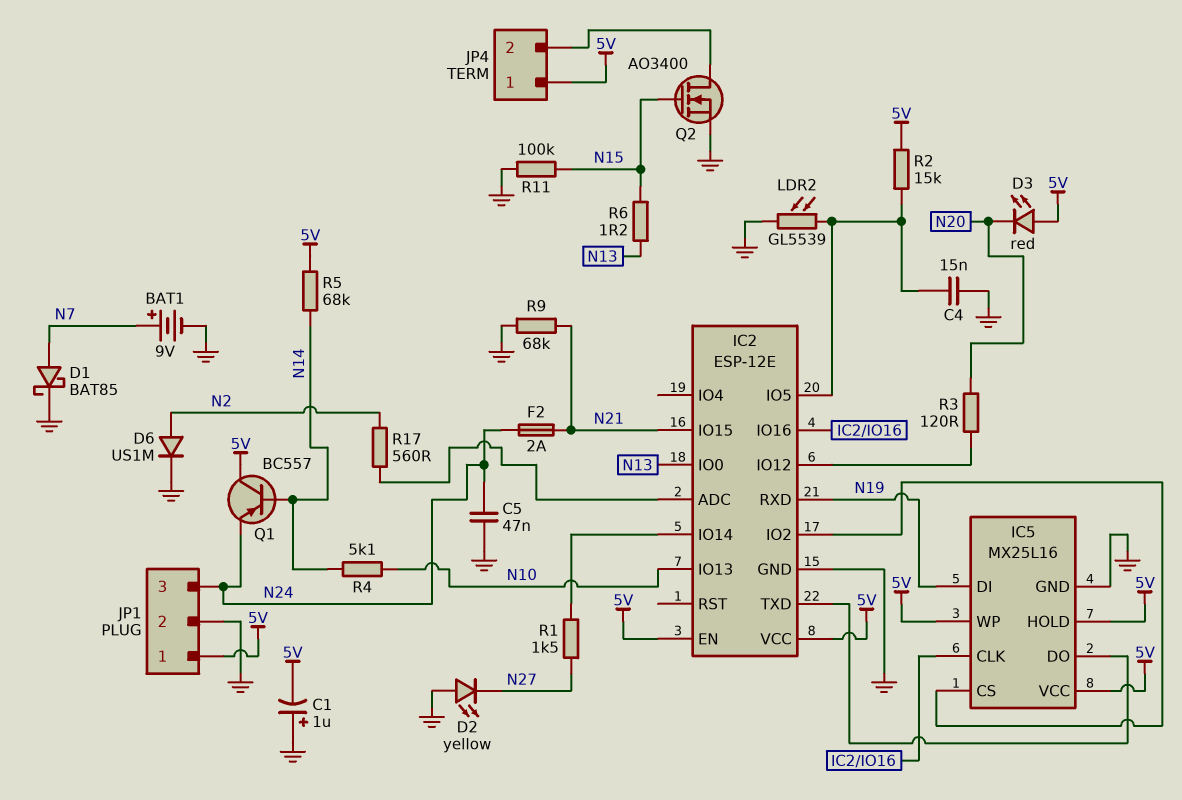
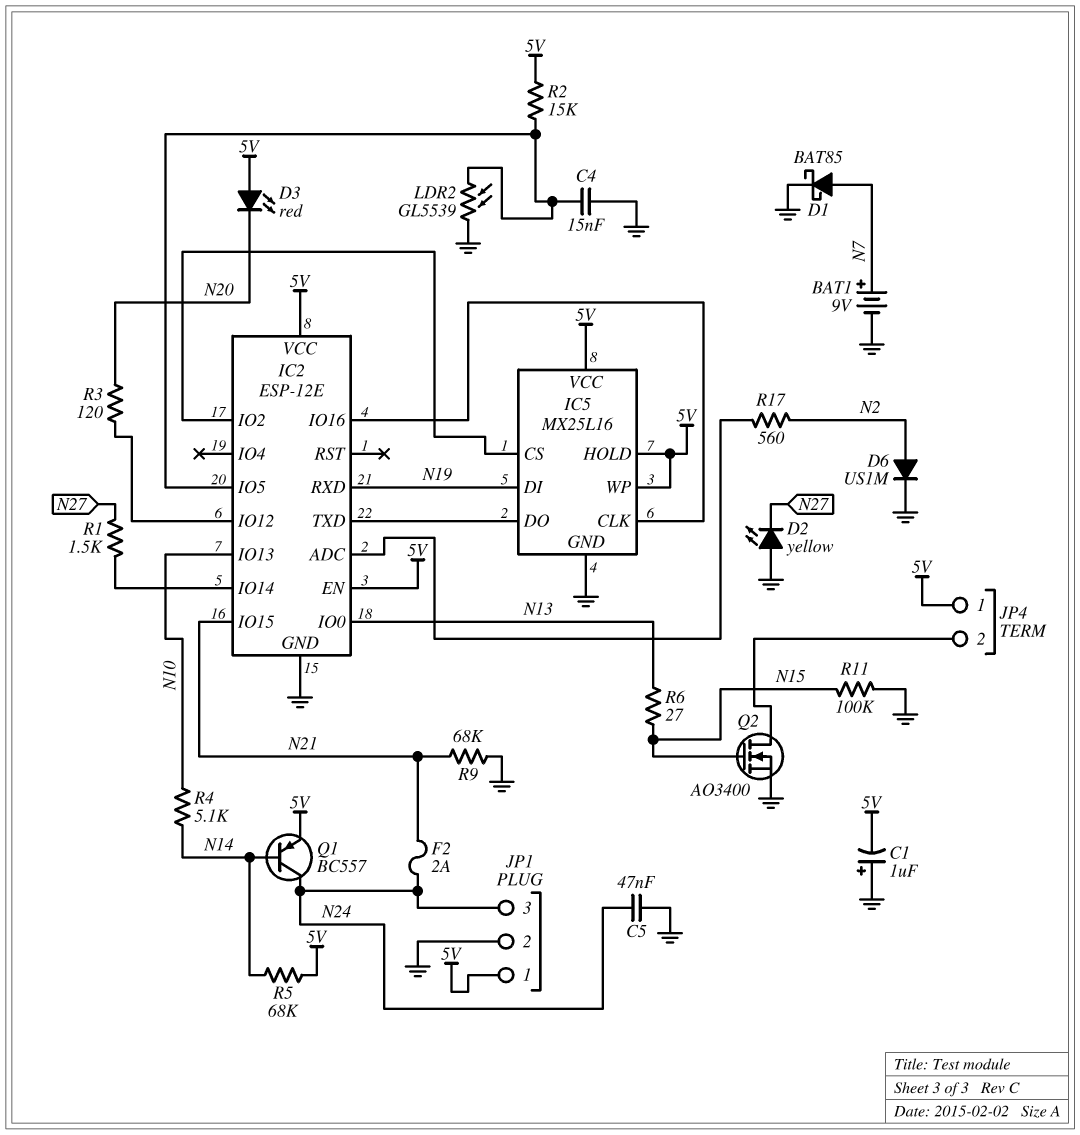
Q1: PNP BC557 (B N14, C 5V, E N24) -> PNP BC557 (B N14, C N24, E 5V)
R6: 1.2 (N13, N15) -> 27 (N13, N15)

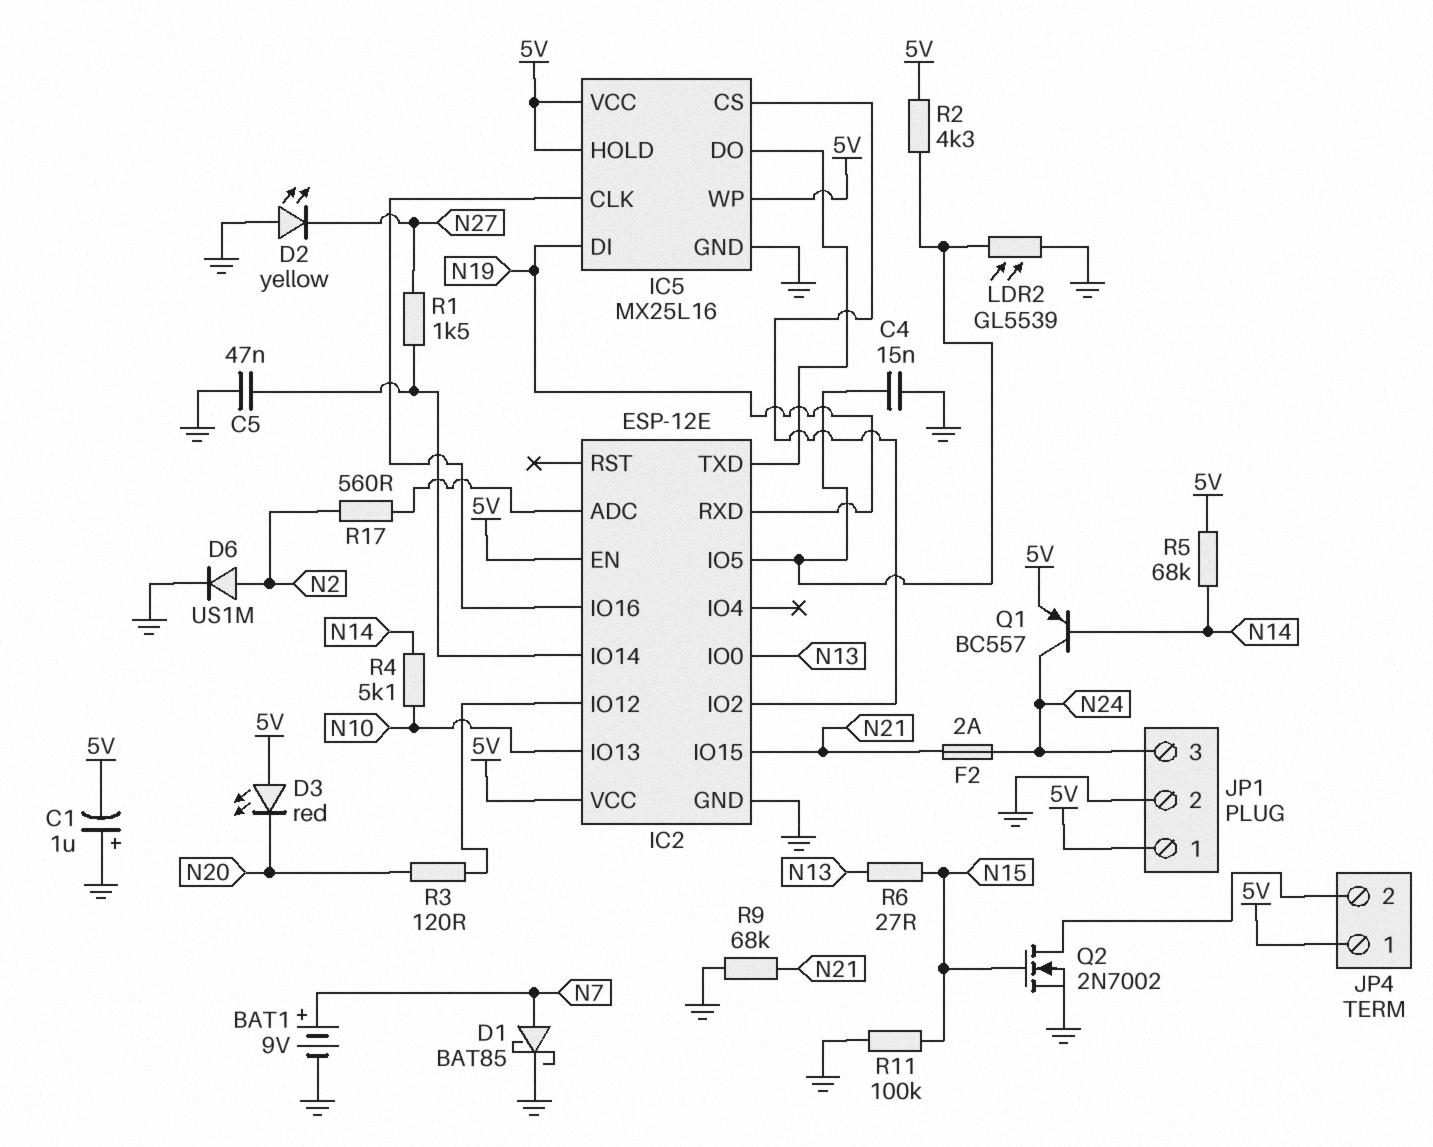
C5: 47nF (GND, N24) -> 47nF (GND, IC2/IO14)
Q2: NMOS AO3400 (G N15, D JP4/2, S GND) -> NMOS 2N7002 (G N15, D JP4/2, S GND)
R2: 15k (5V, IC2/IO5) -> 4.3k (5V, IC2/IO5)

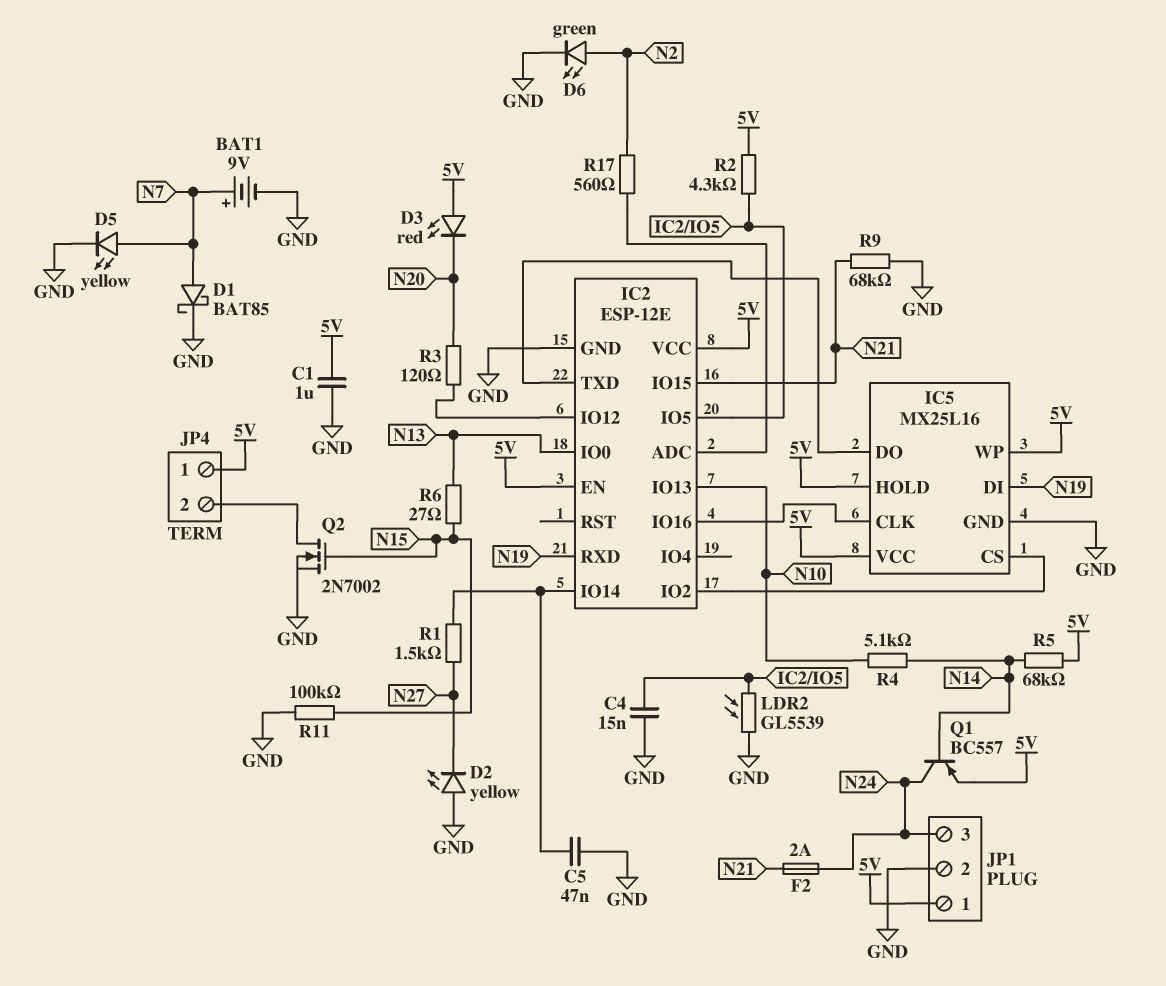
C1: 1uF (plus GND, minus 5V) -> 1uF (5V, GND)
D5: none -> LED yellow (A N7, K GND)
D6: diode US1M (A N2, K GND) -> LED green (A N2, K GND)

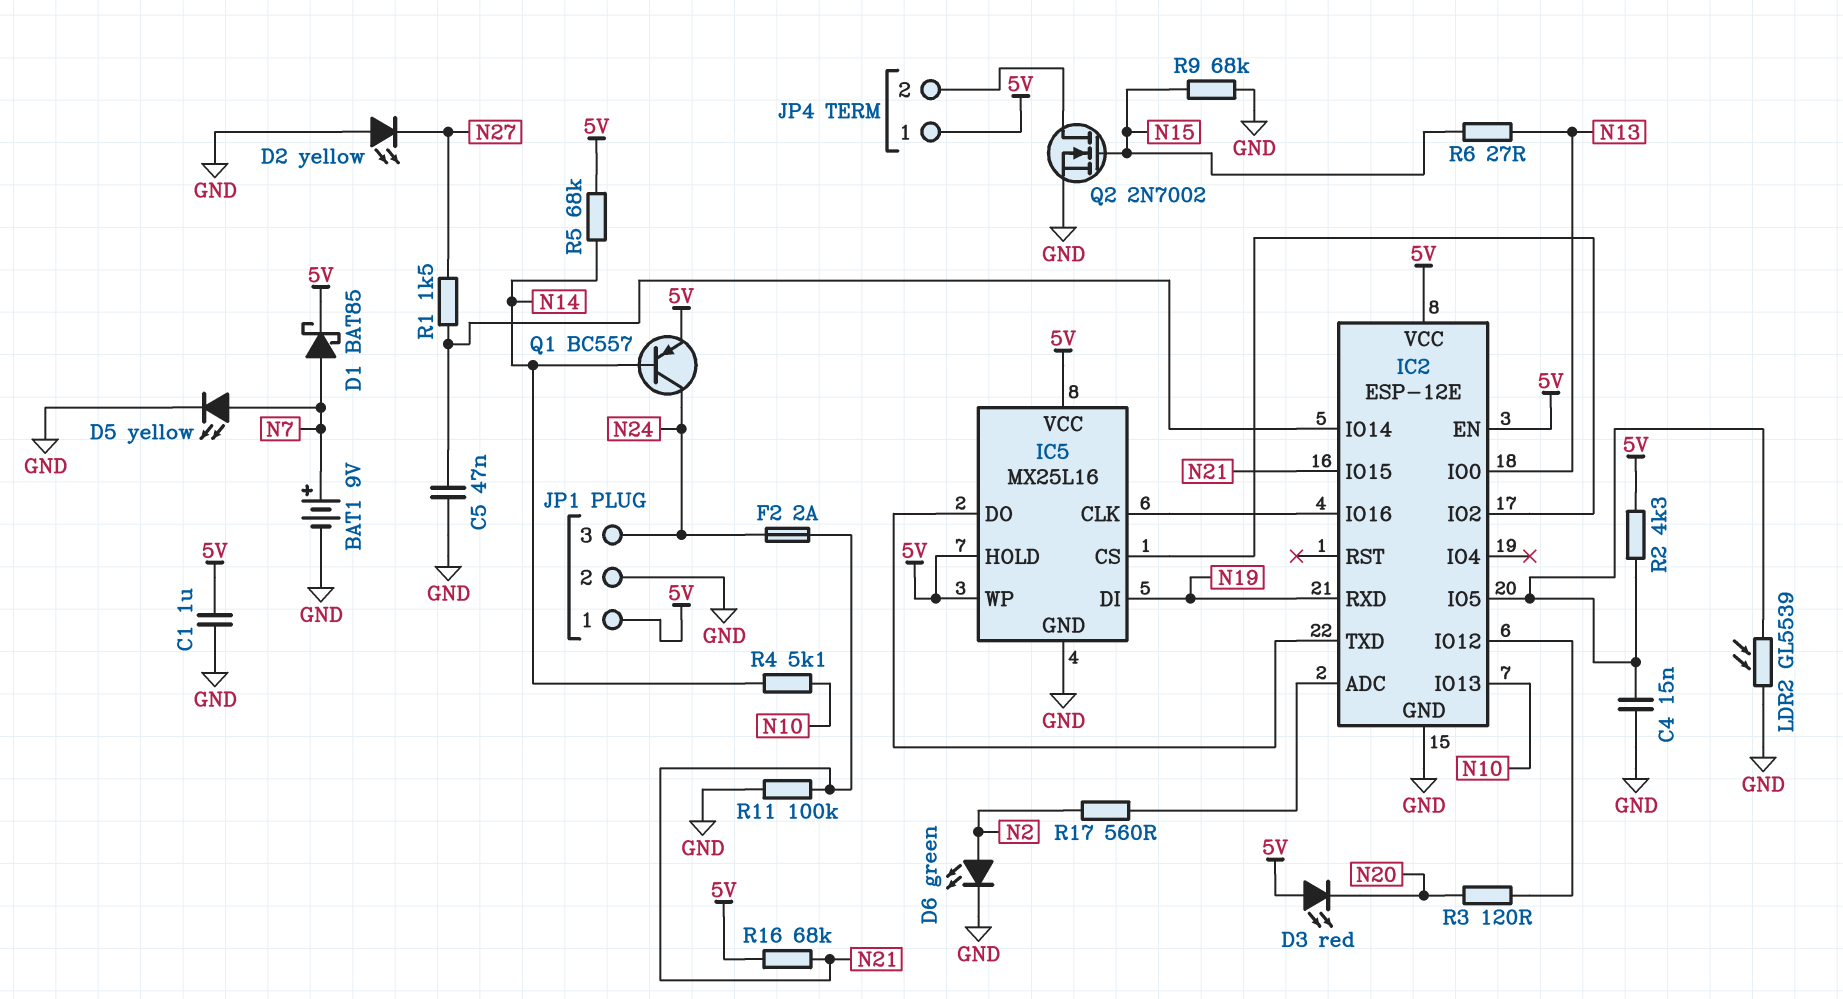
D1: schottky BAT85 (A N7, K GND) -> schottky BAT85 (A N7, K 5V)
R9: 68k (GND, N21) -> 68k (GND, N15)
R11: 100k (GND, N15) -> 100k (GND, N21)
R16: none -> 68k (5V, N21)

